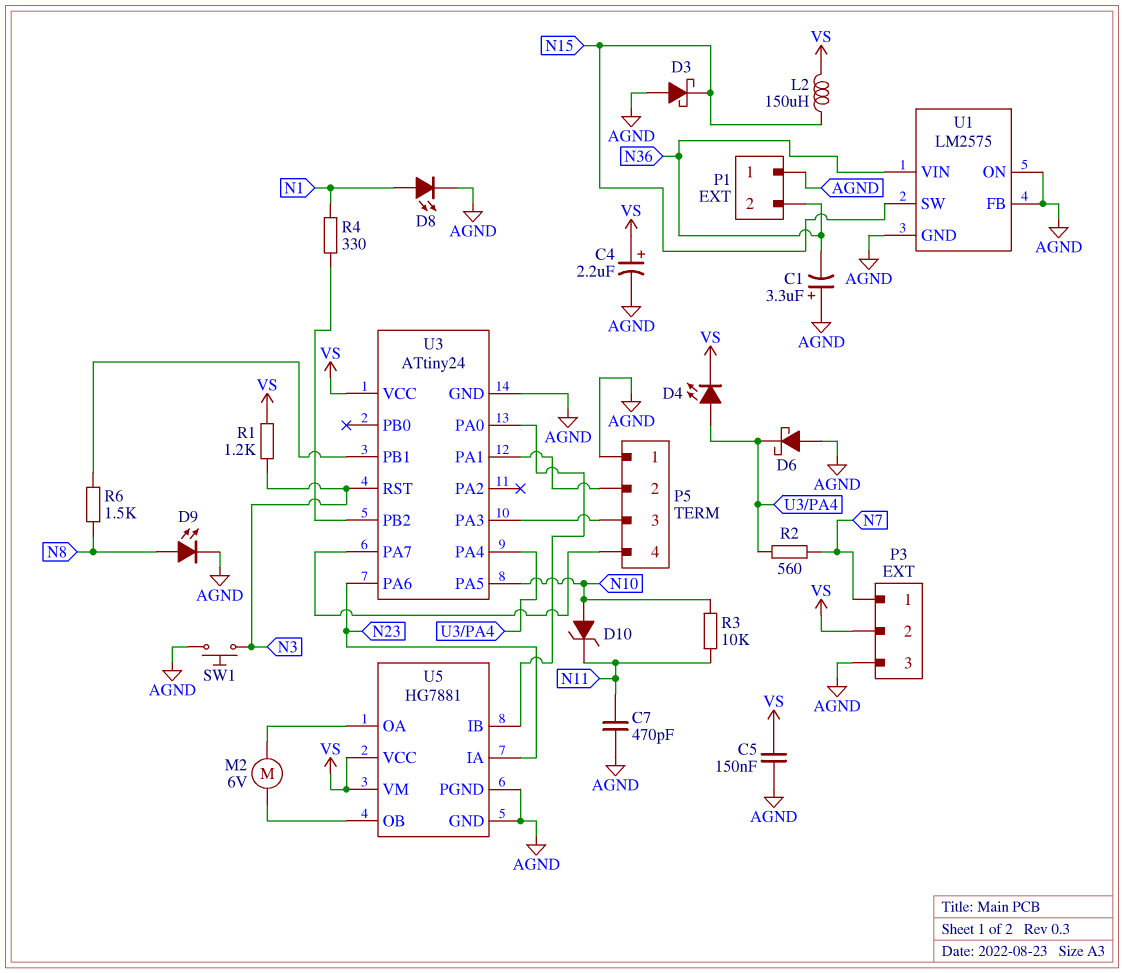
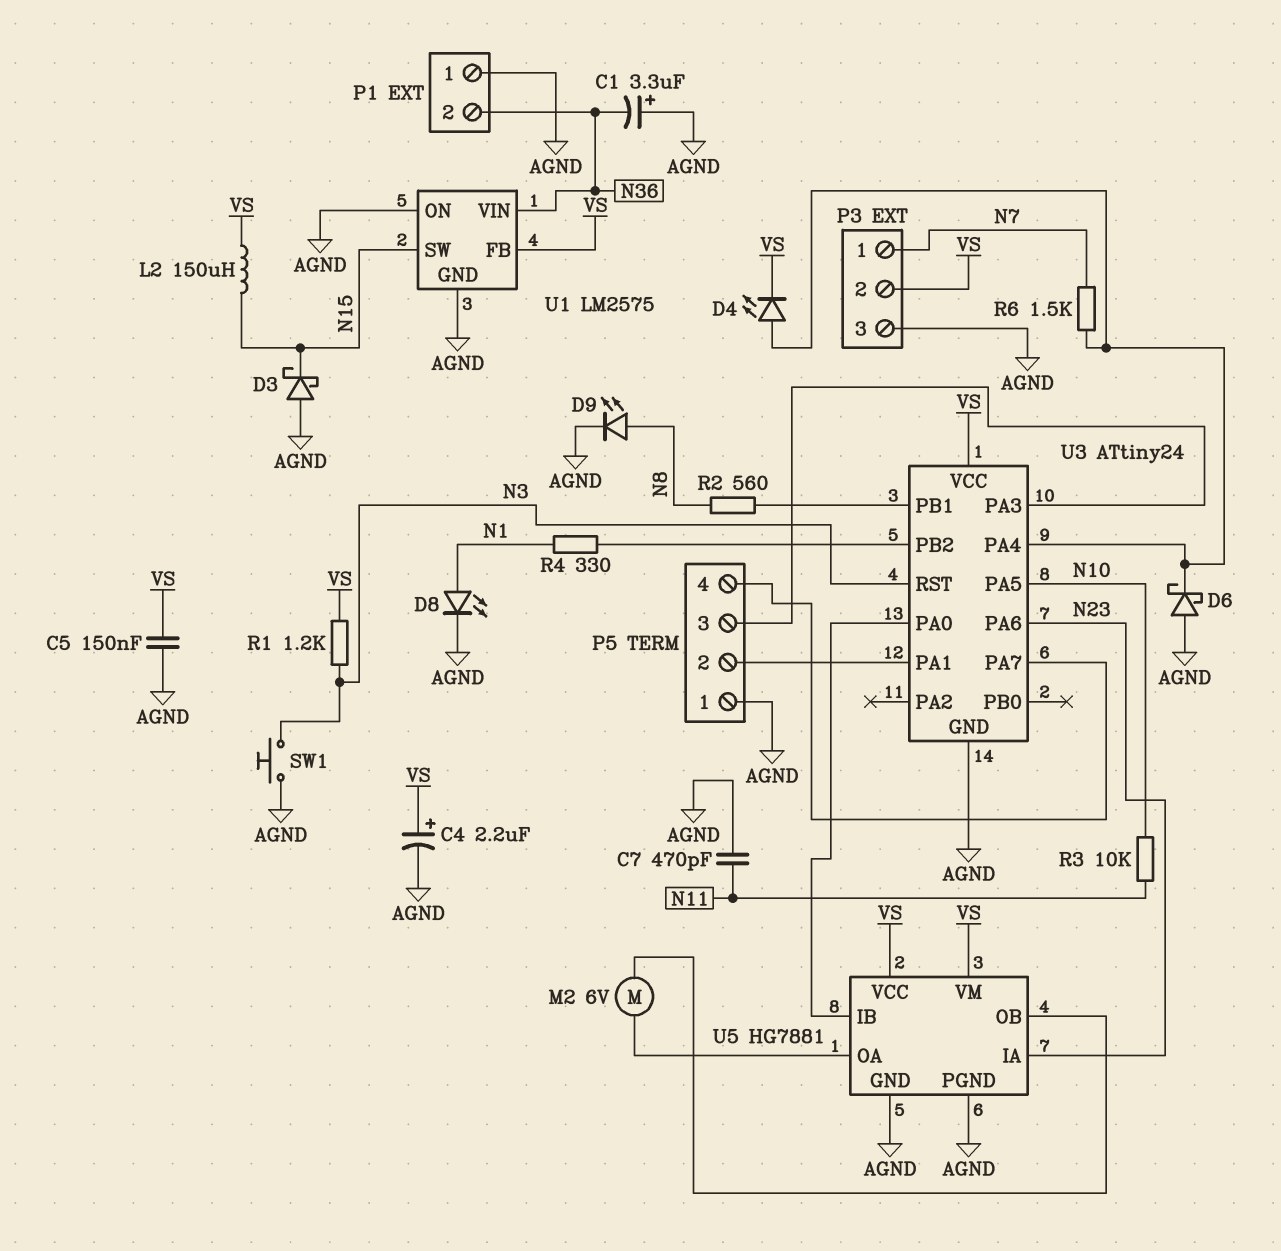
D10: zener (A N10, K N11) -> none
R2: 560 (N7, U3/PA4) -> 560 (N8, U3/PB1)
R6: 1.5k (N8, U3/PB1) -> 1.5k (N7, U3/PA4)
U1 pin FB: AGND -> VS

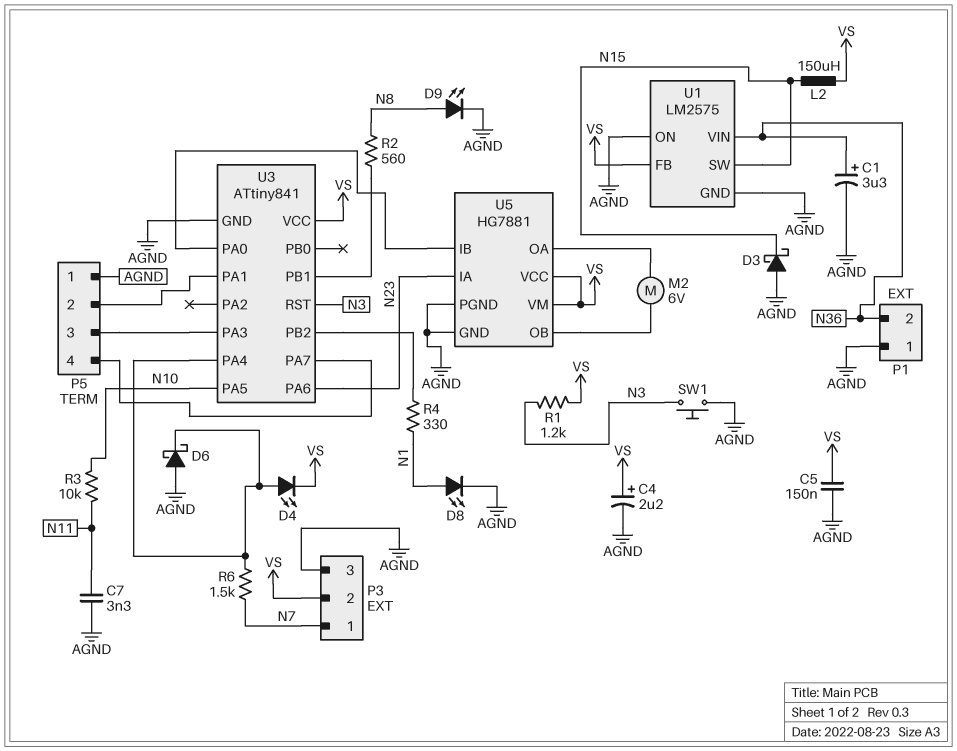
C1: 3.3uF (plus AGND, minus N36) -> 3.3uF (plus N36, minus AGND)
C7: 470pF (AGND, N11) -> 3.3nF (AGND, N11)
U3: ATtiny24 -> ATtiny841

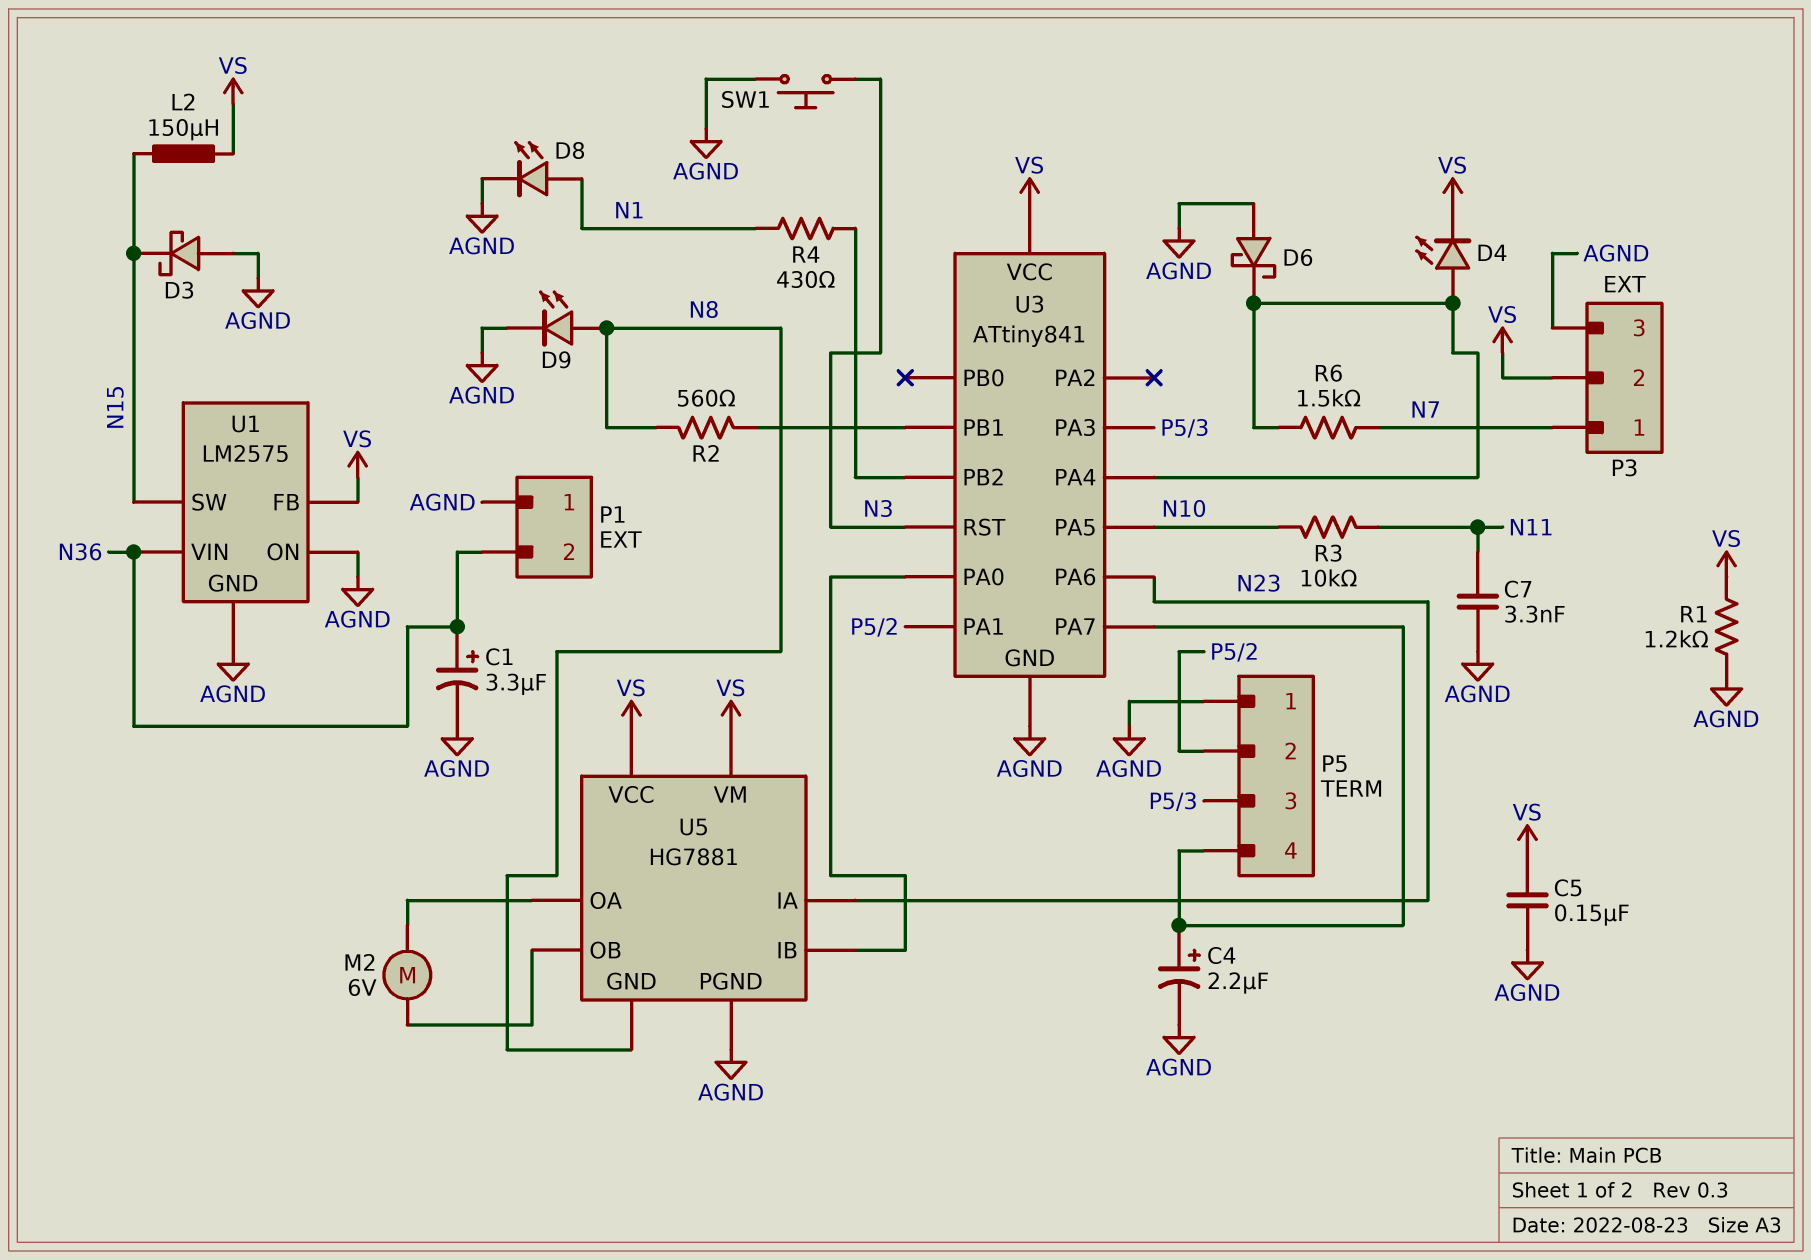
C4: 2.2uF (plus VS, minus AGND) -> 2.2uF (plus P5/4, minus AGND)
R1: 1.2k (N3, VS) -> 1.2k (AGND, VS)
R4: 330 (N1, U3/PB2) -> 430 (N1, U3/PB2)
U5 pin GND: AGND -> N8

